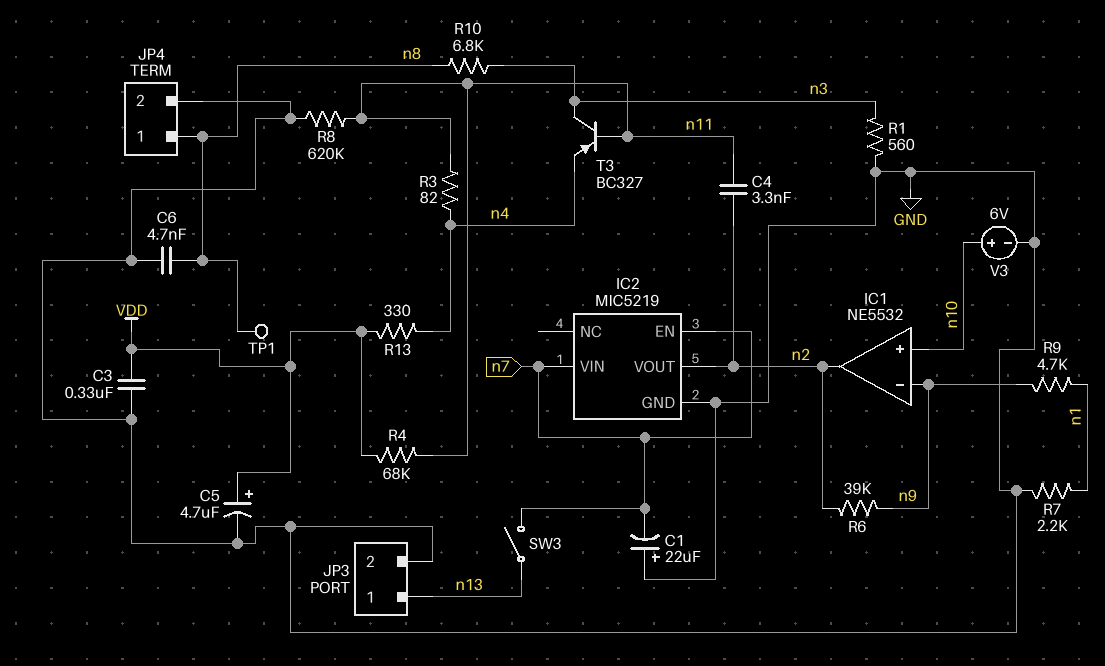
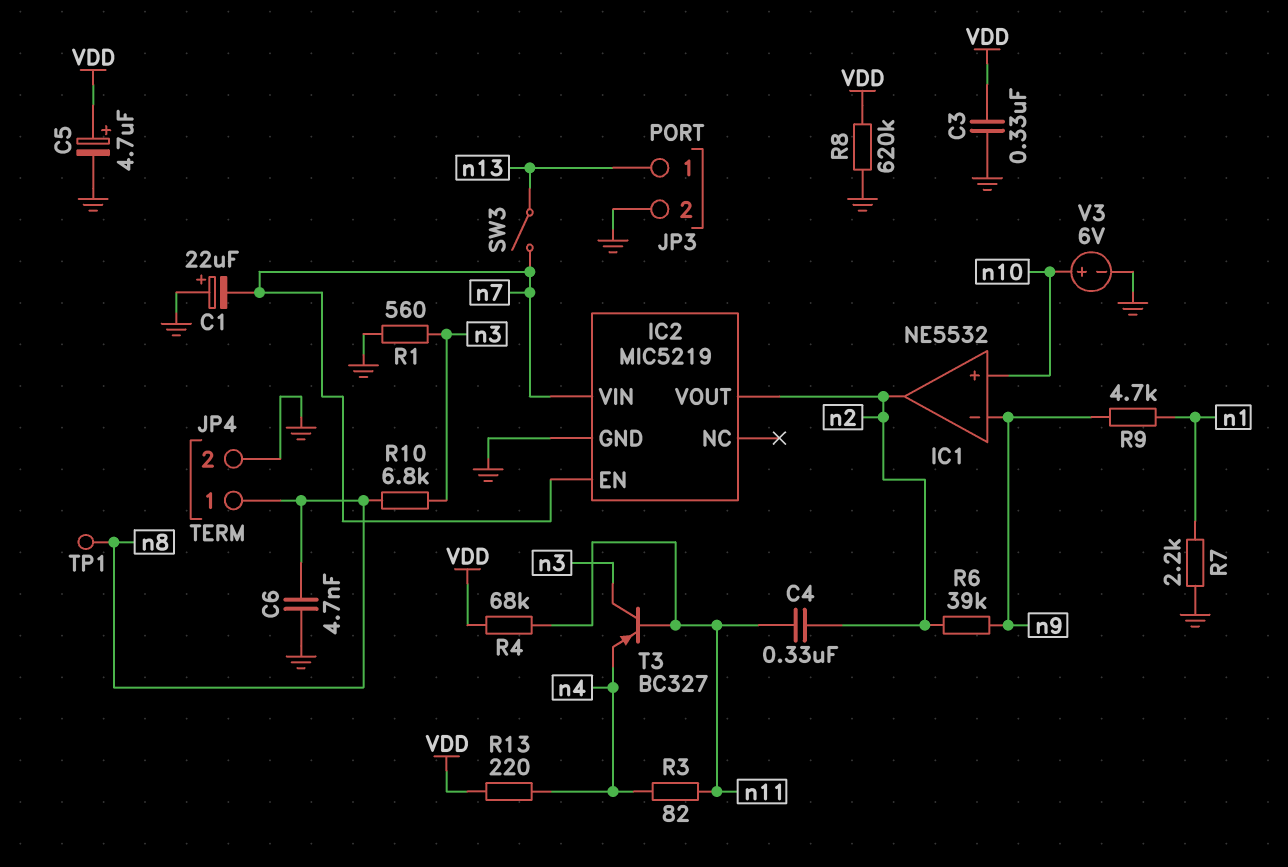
C4: 3.3nF (n2, n11) -> 330nF (n2, n11)
R8: 620k (GND, n11) -> 620k (GND, VDD)
R13: 330 (VDD, n4) -> 220 (VDD, n4)

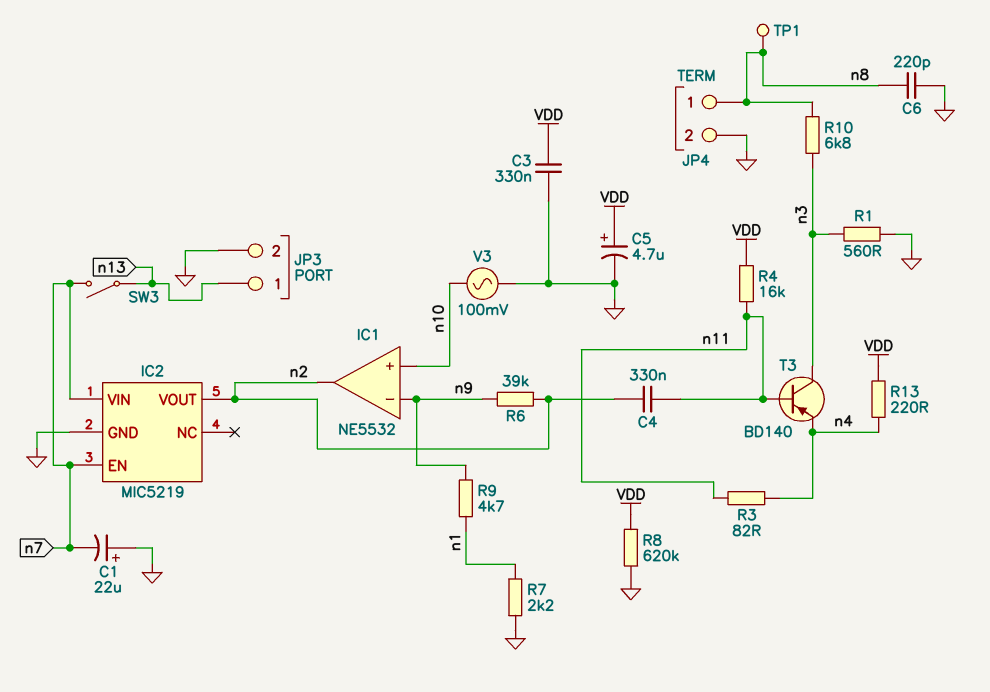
C6: 4.7nF (GND, n8) -> 220pF (GND, n8)
R4: 68k (VDD, n11) -> 16k (VDD, n11)
T3: PNP BC327 (B n11, C n3, E n4) -> PNP BD140 (B n11, C n3, E n4)
V3: 6V (plus n10, minus GND) -> AC 100mV (GND, n10)

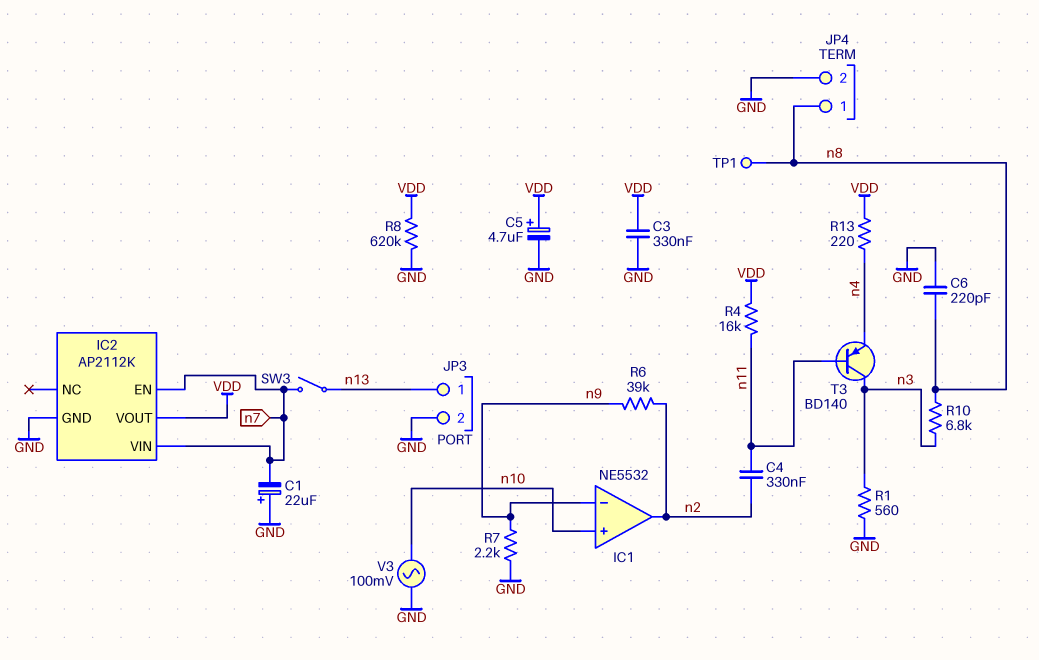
IC2: MIC5219 -> AP2112K
IC2 pin VOUT: n2 -> VDD
R3: 82 (n4, n11) -> none
R7: 2.2k (GND, n1) -> 2.2k (GND, n9)
R9: 4.7k (n1, n9) -> none

